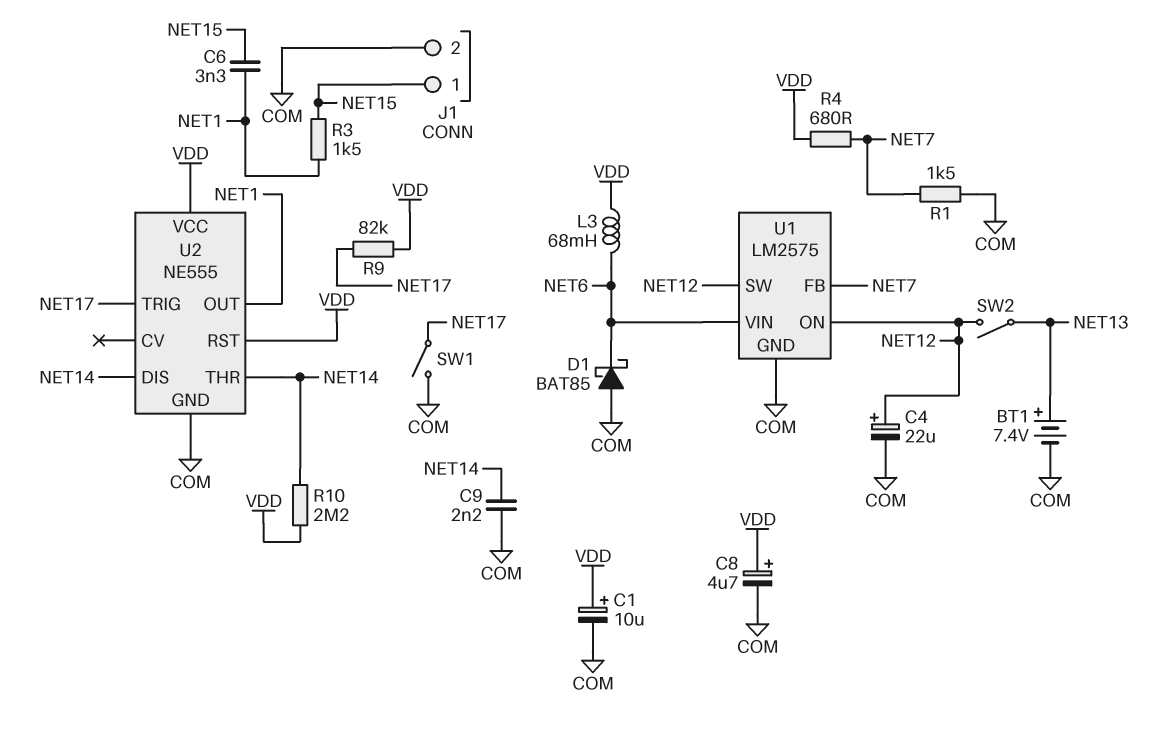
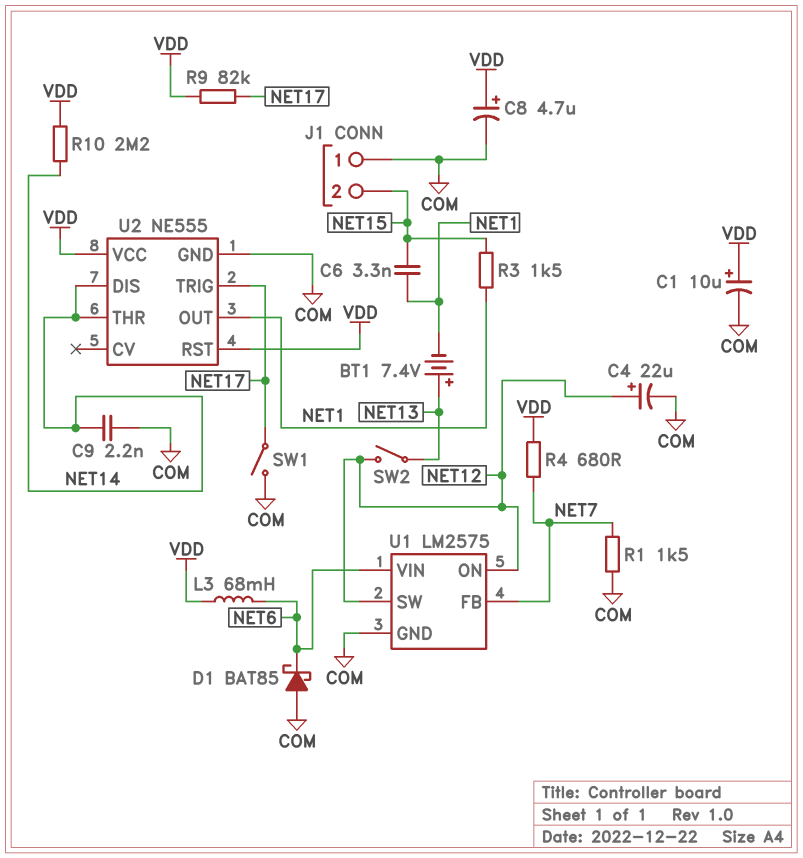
BT1: 7.4V (plus NET13, minus COM) -> 7.4V (plus NET13, minus NET1)
J1 pin 1: NET15 -> COM
J1 pin 2: COM -> NET15

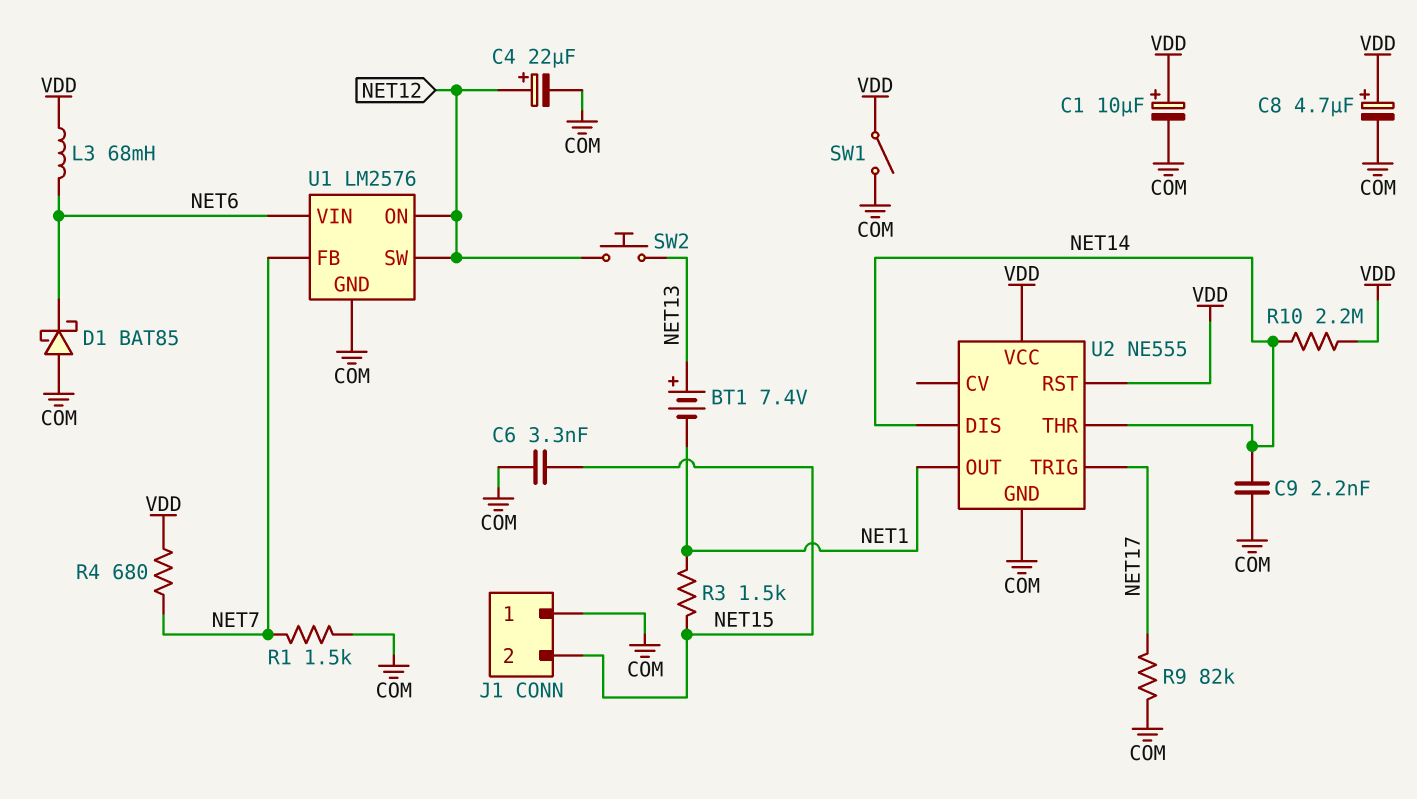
C6: 3.3nF (NET1, NET15) -> 3.3nF (COM, NET15)
R9: 82k (NET17, VDD) -> 82k (COM, NET17)
SW1: switch (COM, NET17) -> switch (COM, VDD)
SW2: switch (NET12, NET13) -> button (NET12, NET13)
U1: LM2575 -> LM2576

